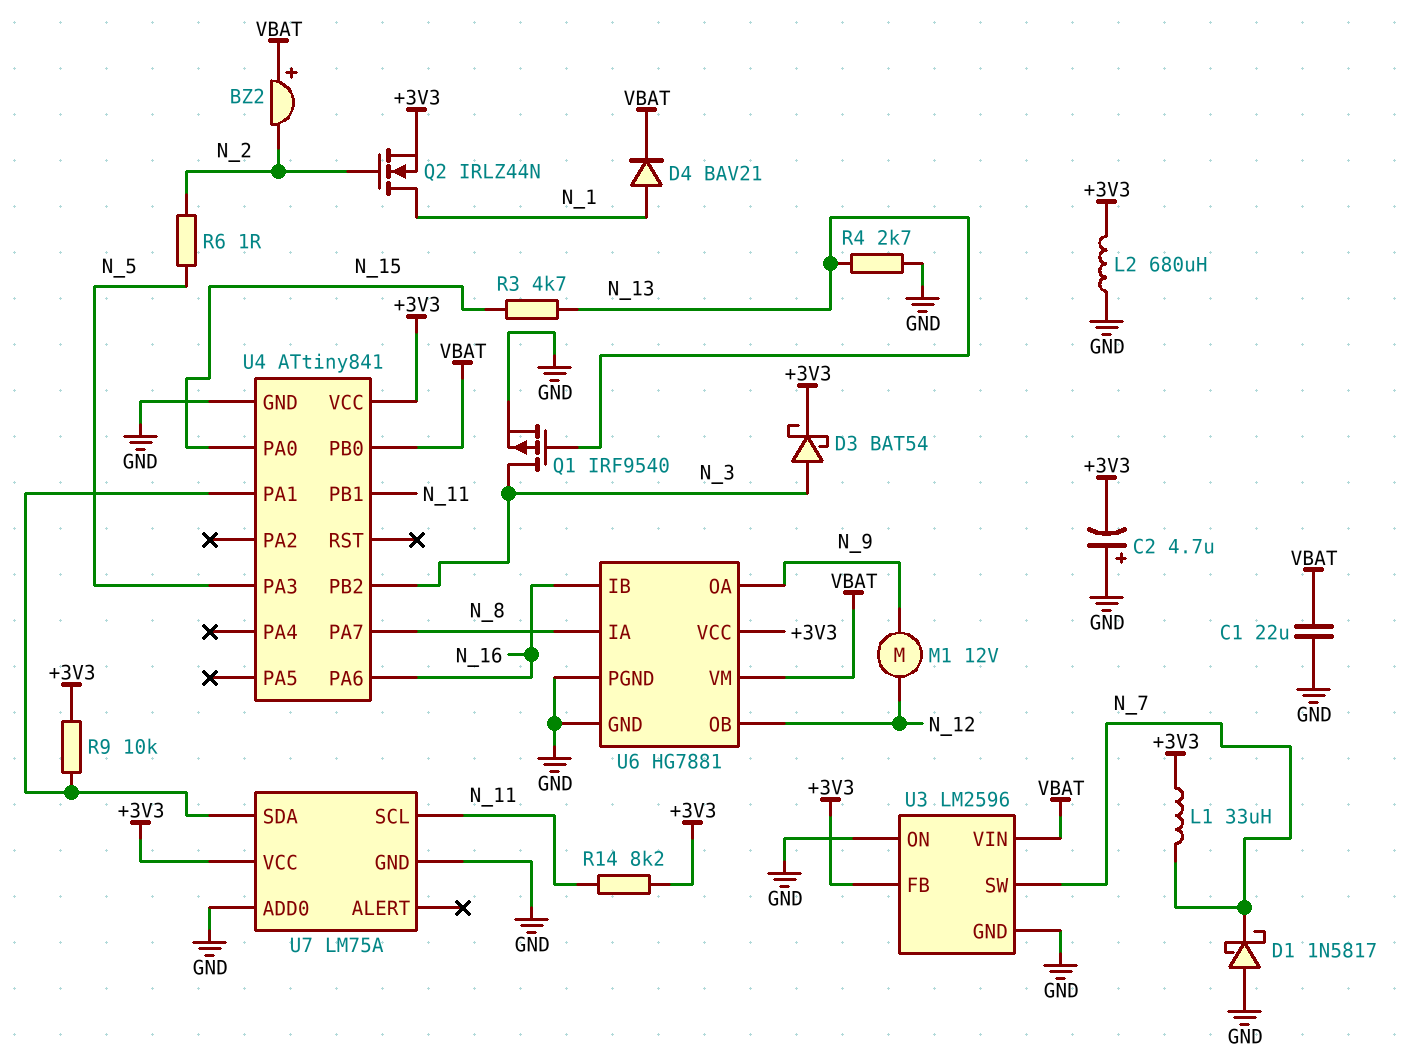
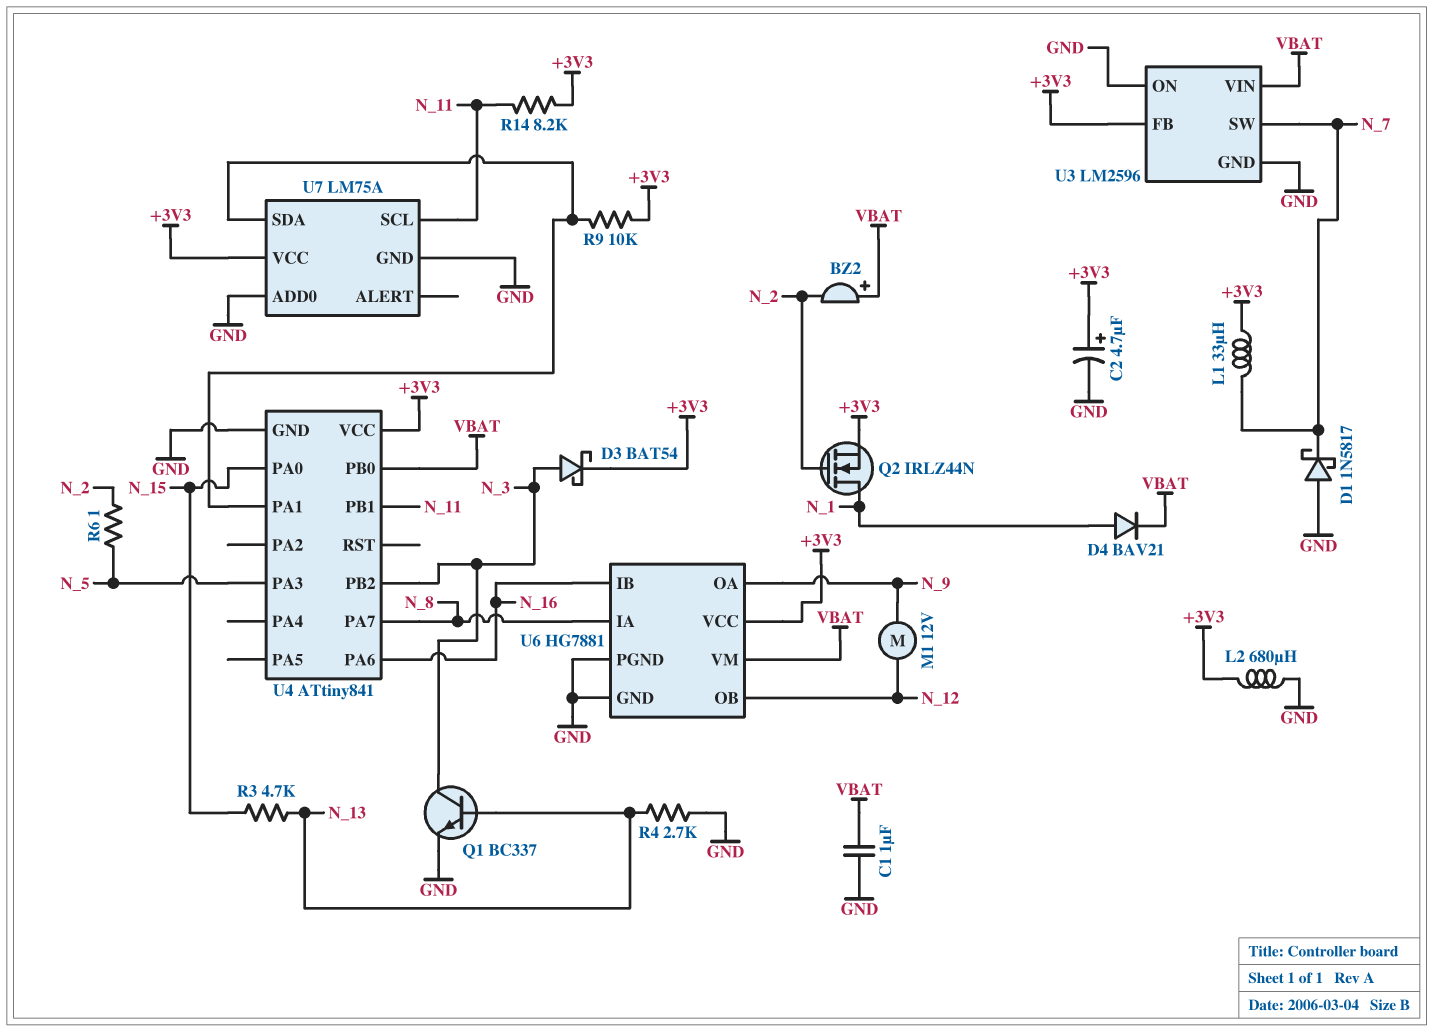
C1: 22uF (GND, VBAT) -> 1uF (GND, VBAT)
C2: 4.7uF (plus GND, minus +3V3) -> 4.7uF (plus +3V3, minus GND)
Q1: PMOS IRF9540 (G N_13, D N_3, S GND) -> NPN BC337 (B N_13, C N_3, E GND)

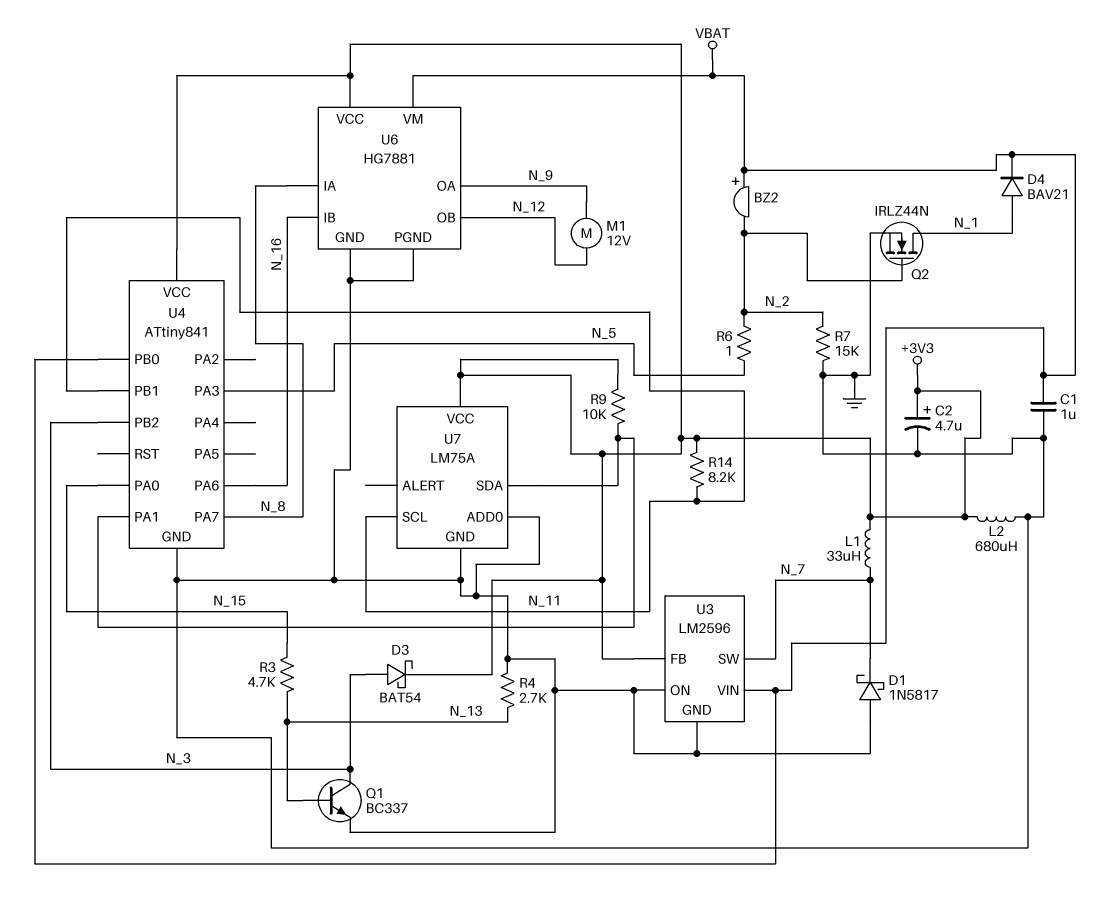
Q2: NMOS IRLZ44N (G N_2, D N_1, S +3V3) -> NMOS IRLZ44N (G N_2, D N_1, S GND)
R7: none -> 15k (GND, N_2)

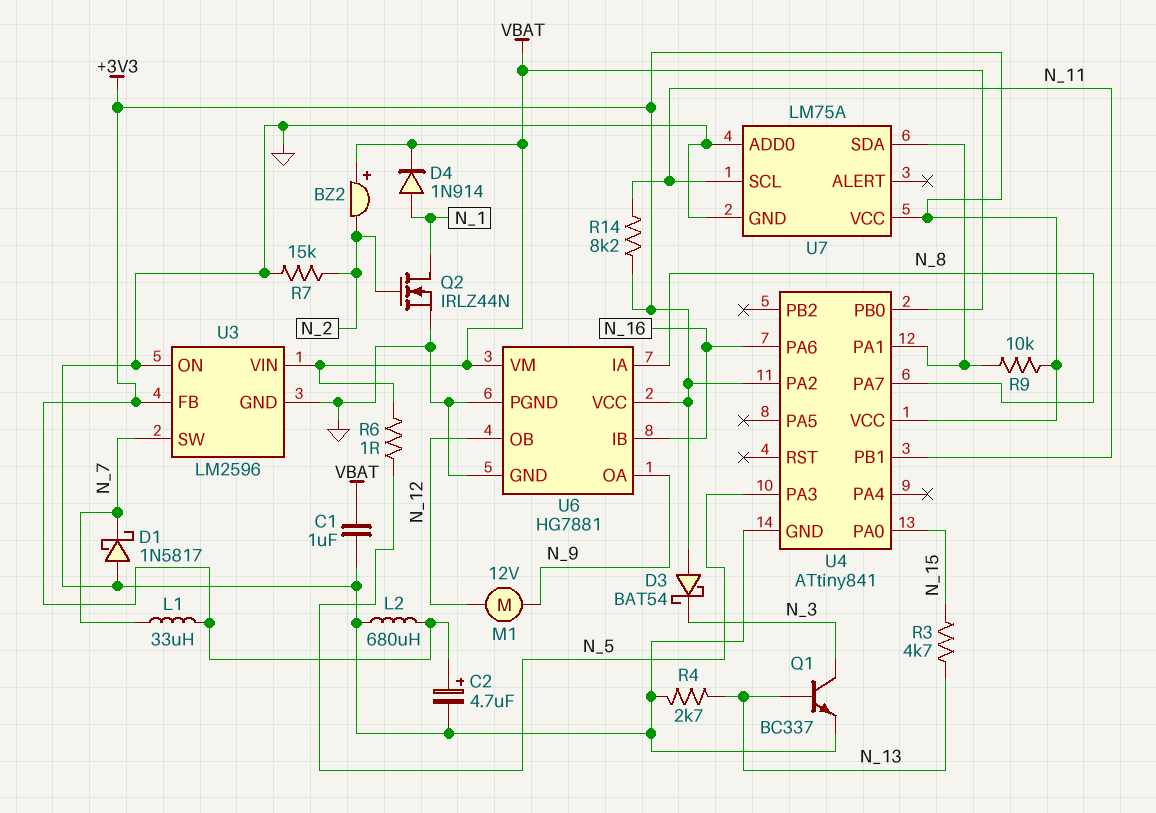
D3: schottky BAT54 (A N_3, K +3V3) -> schottky BAT54 (A +3V3, K N_3)
D4: diode BAV21 (A N_1, K VBAT) -> diode 1N914 (A N_1, K VBAT)
R6: 1 (N_2, N_5) -> 1 (N_5, VBAT)
U4 pin PA2: none -> +3V3
U4 pin PB2: N_3 -> none

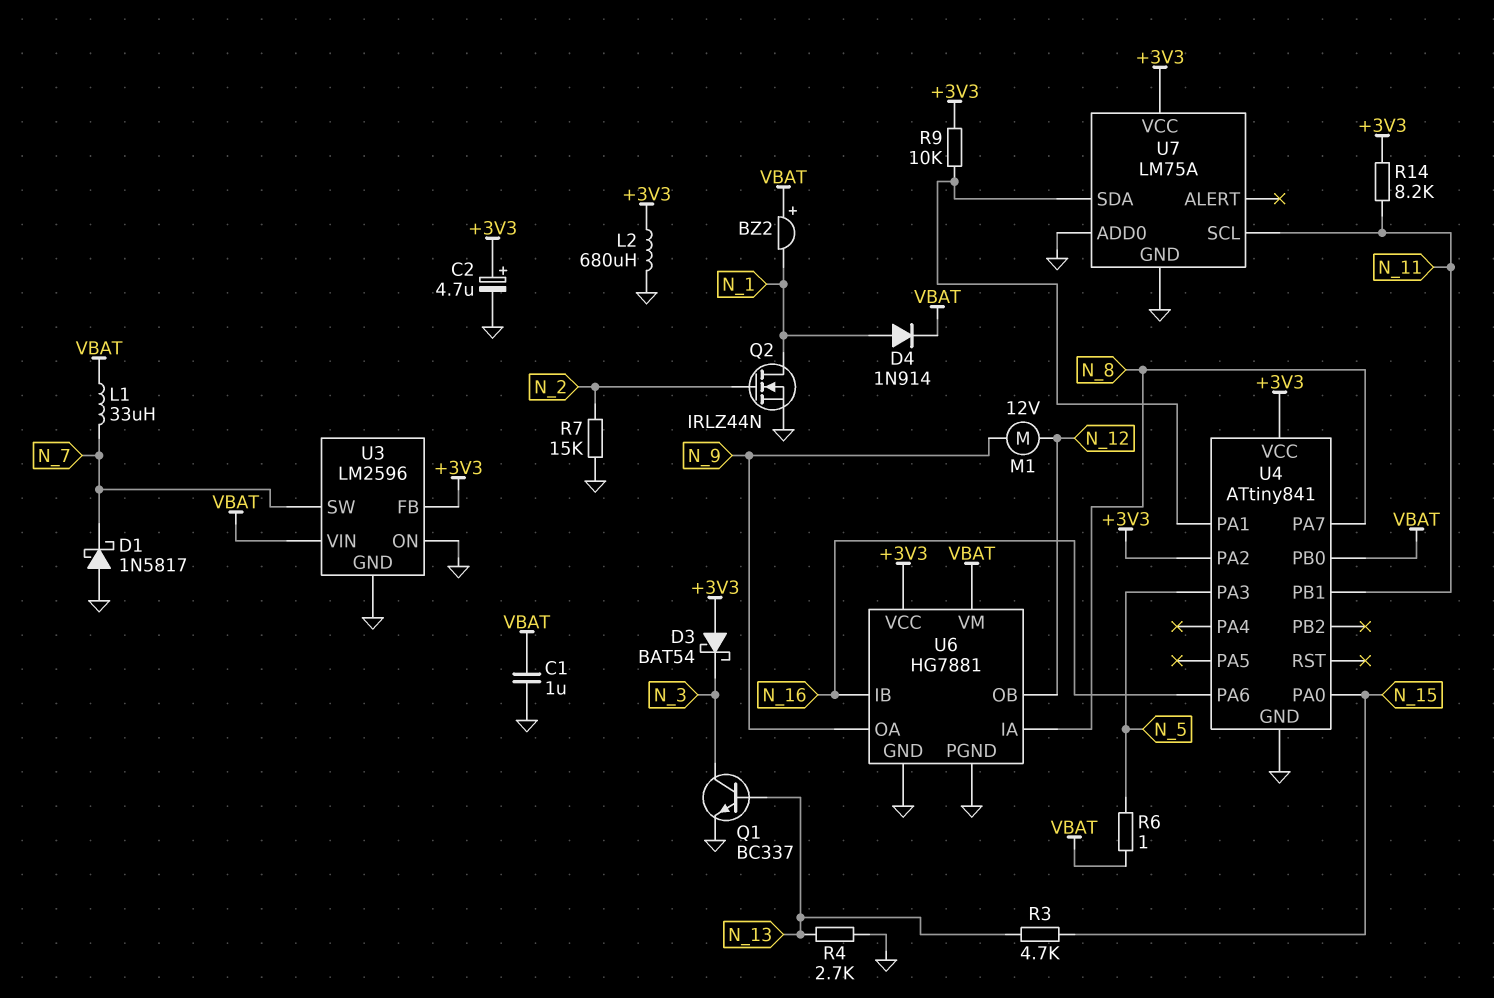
BZ2: buzzer (plus VBAT, minus N_2) -> buzzer (plus VBAT, minus N_1)
L1: 33uH (+3V3, N_7) -> 33uH (N_7, VBAT)

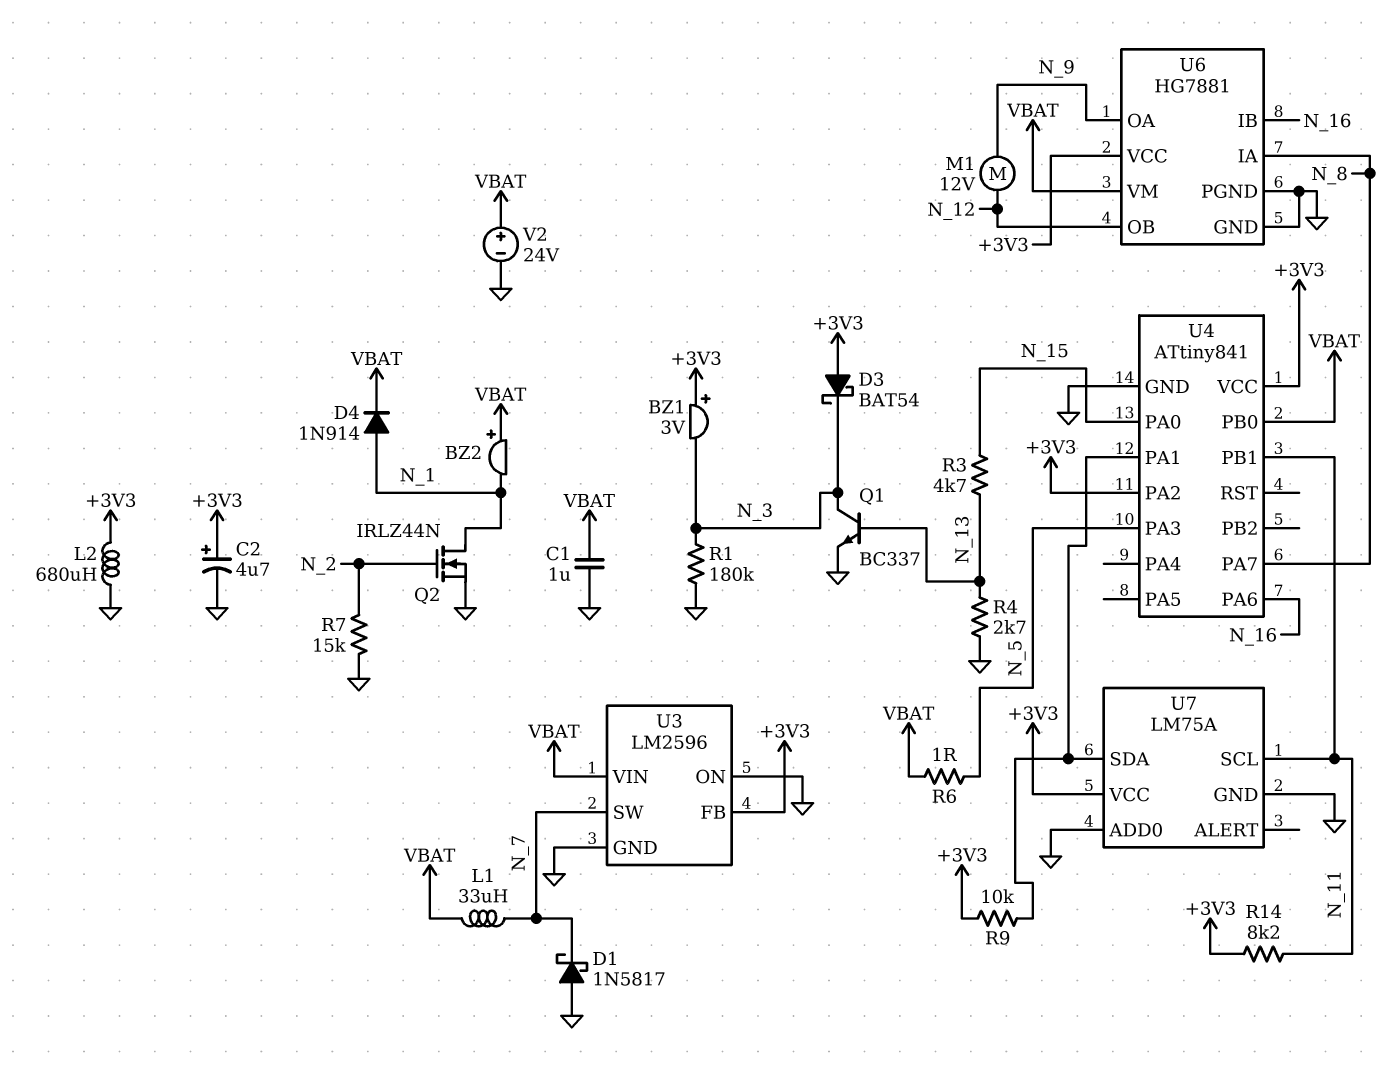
BZ1: none -> buzzer 3V (plus +3V3, minus N_3)
R1: none -> 180k (GND, N_3)
V2: none -> 24V (plus VBAT, minus GND)

